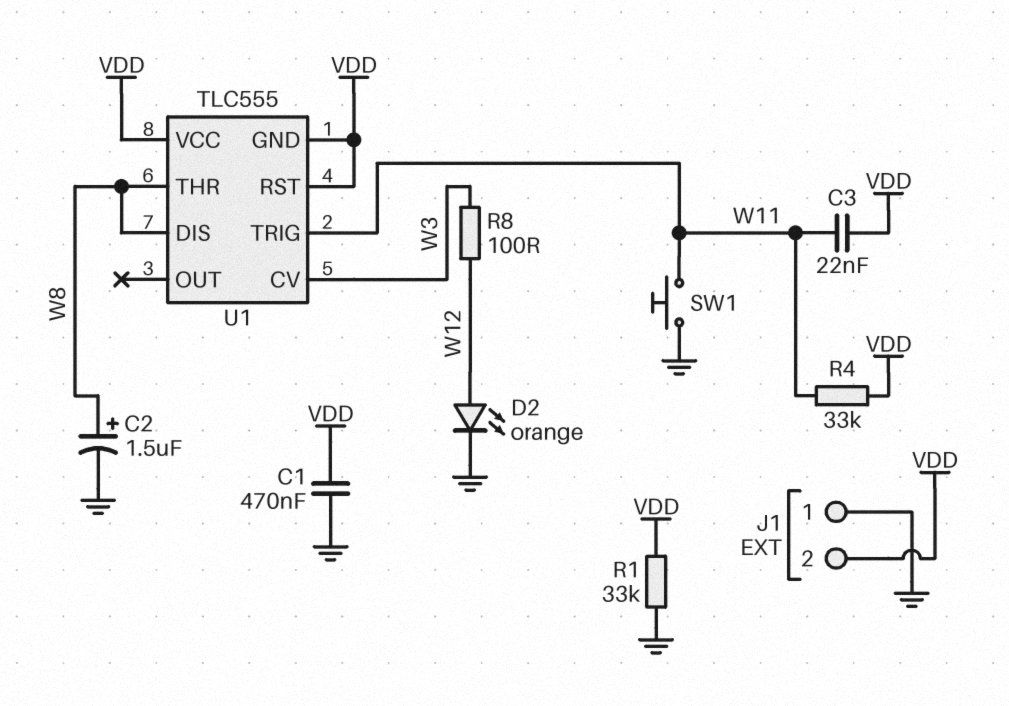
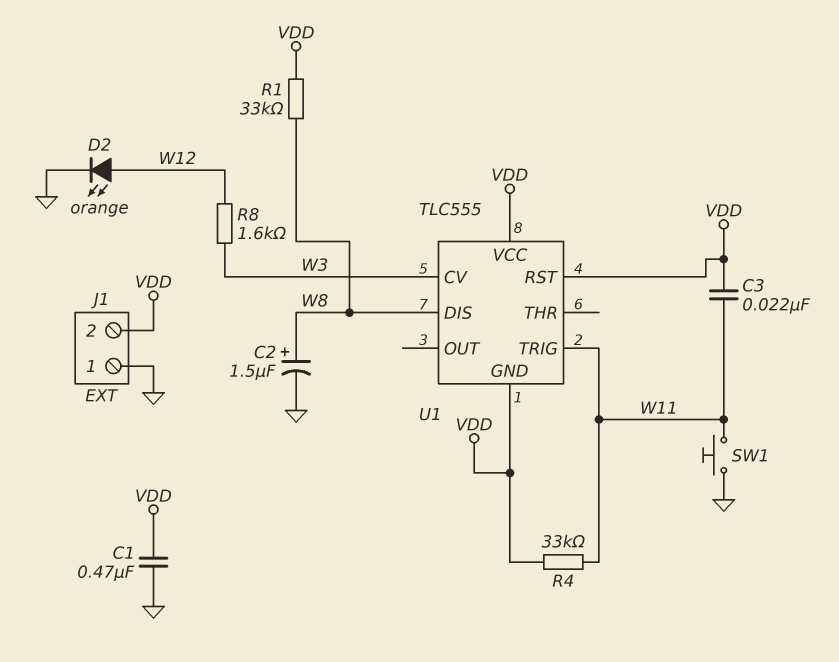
R1: 33k (GND, VDD) -> 33k (VDD, W8)
R8: 100 (W3, W12) -> 1.6k (W3, W12)
U1 pin THR: W8 -> none

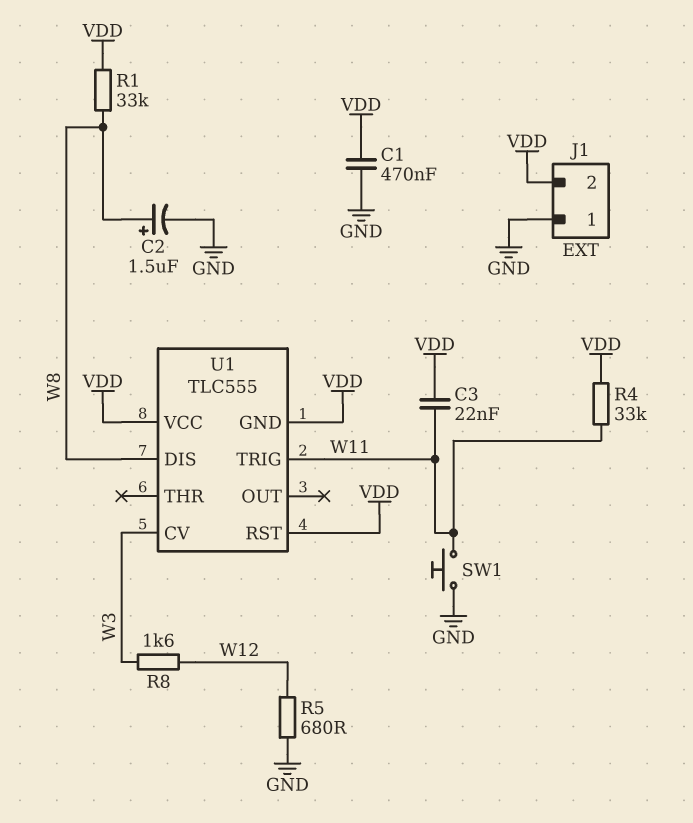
D2: LED orange (A W12, K GND) -> none
R5: none -> 680 (GND, W12)

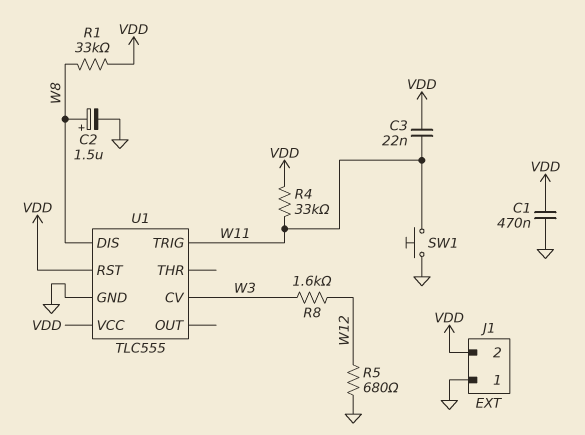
U1 pin GND: VDD -> GND

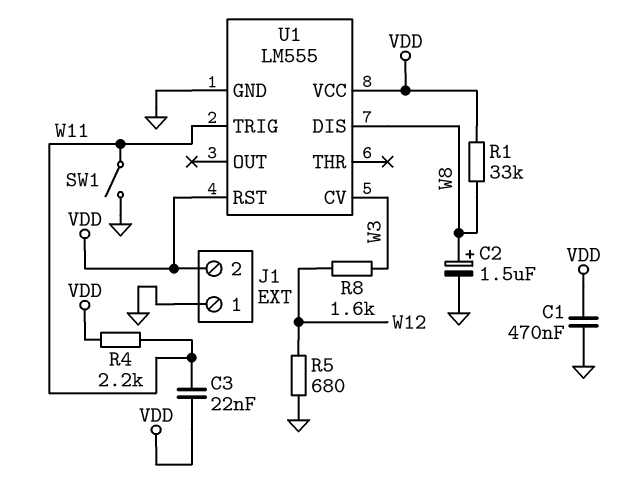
R4: 33k (VDD, W11) -> 2.2k (VDD, W11)
SW1: button (GND, W11) -> switch (GND, W11)
U1: TLC555 -> LM555

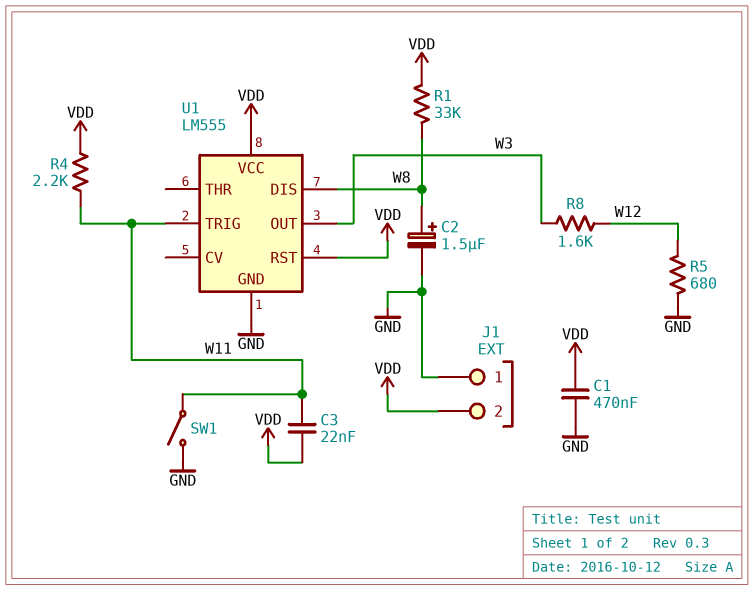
U1 pin CV: W3 -> none
U1 pin OUT: none -> W3

